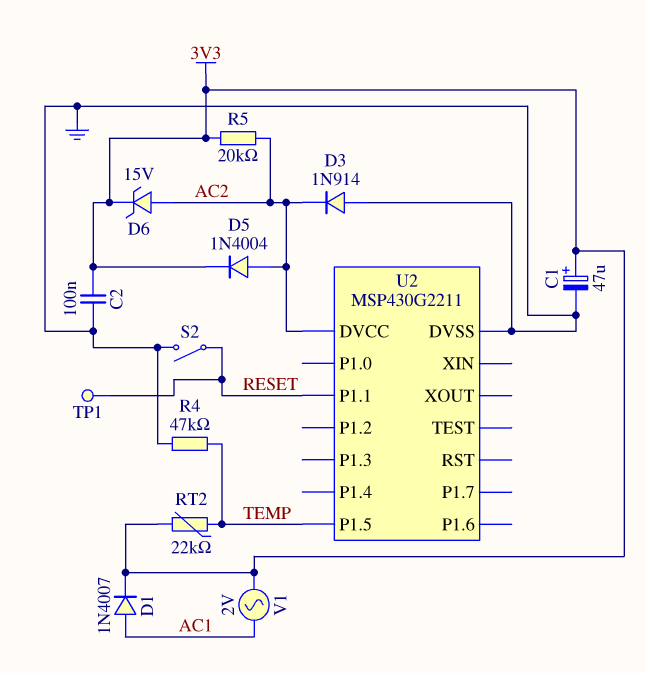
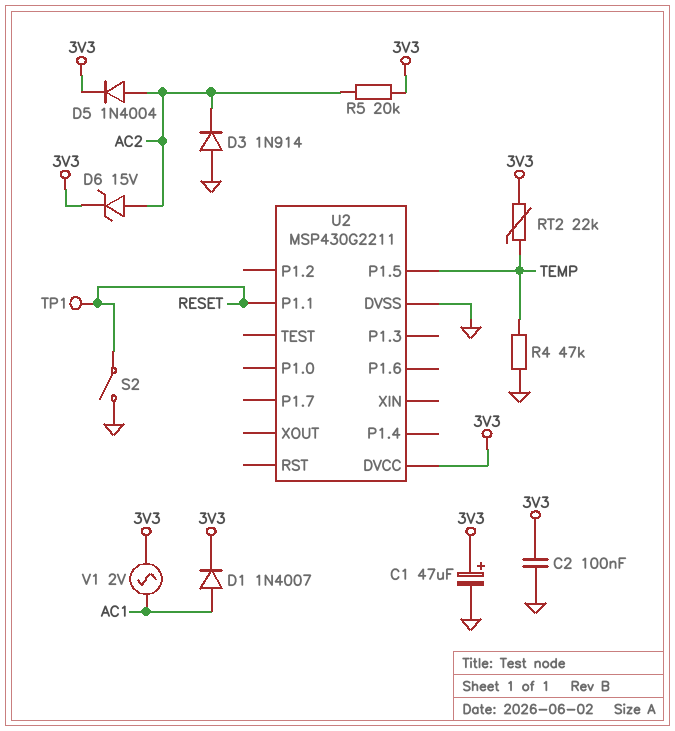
U2 pin DVCC: AC2 -> 3V3

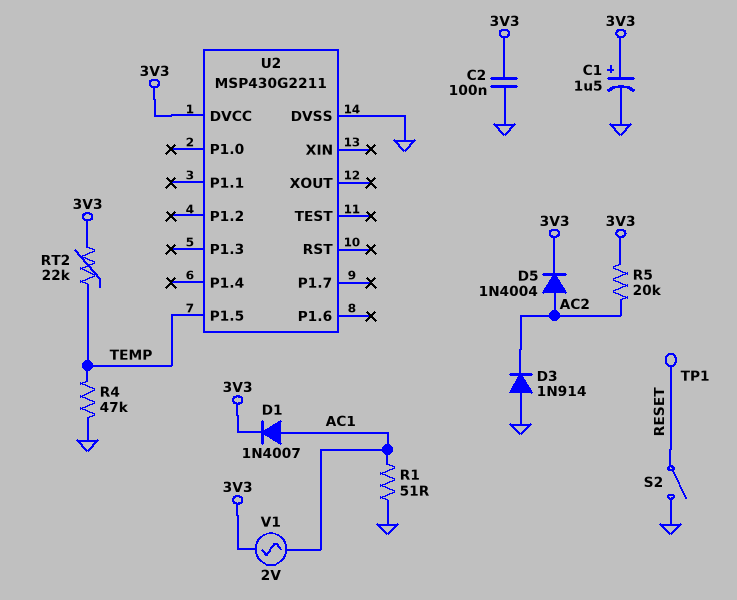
C1: 47uF (plus 3V3, minus GND) -> 1.5uF (plus 3V3, minus GND)
D6: zener 15V (A AC2, K 3V3) -> none
R1: none -> 51 (AC1, GND)
U2 pin P1.1: RESET -> none

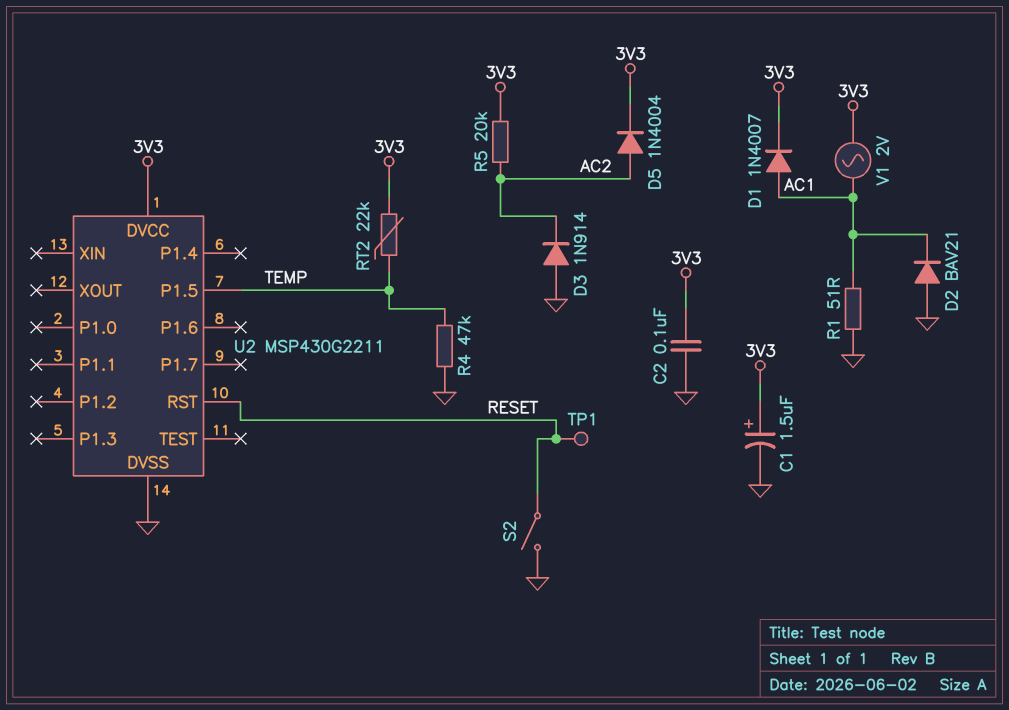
D2: none -> diode BAV21 (A GND, K AC1)
U2 pin RST: none -> RESET

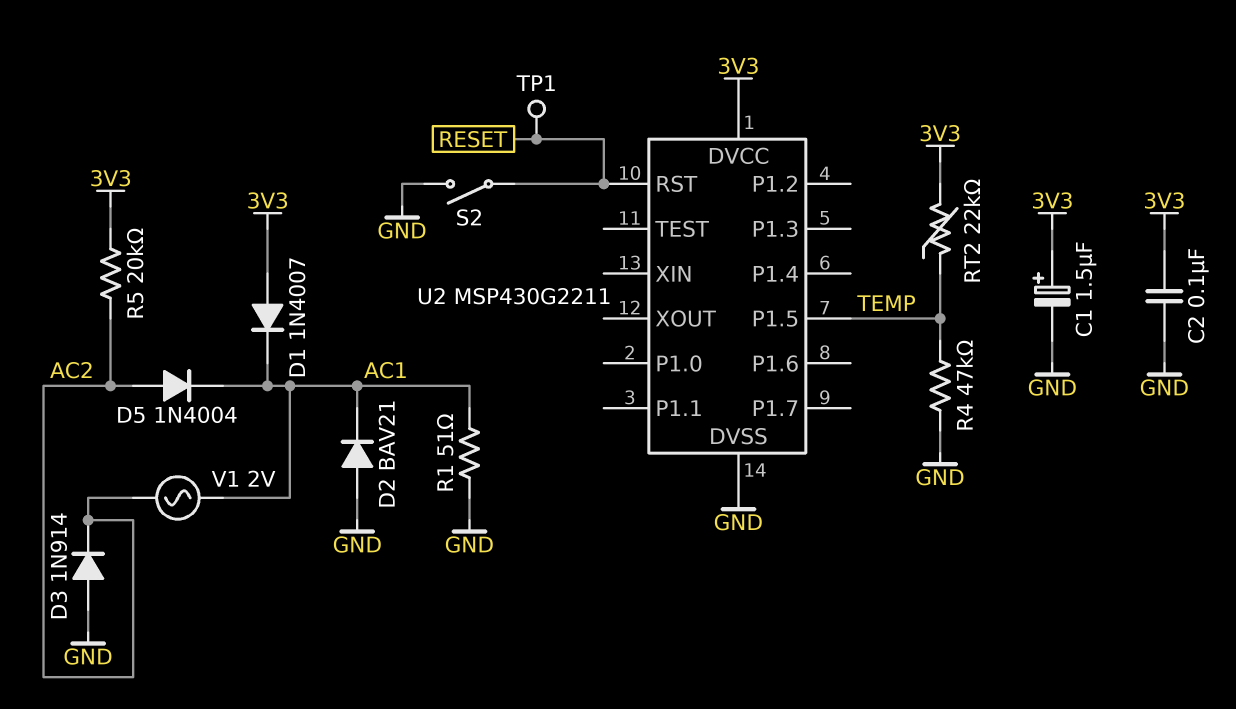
D1: diode 1N4007 (A AC1, K 3V3) -> diode 1N4007 (A 3V3, K AC1)
D5: diode 1N4004 (A AC2, K 3V3) -> diode 1N4004 (A AC2, K AC1)
V1: AC 2V (3V3, AC1) -> AC 2V (AC1, AC2)

